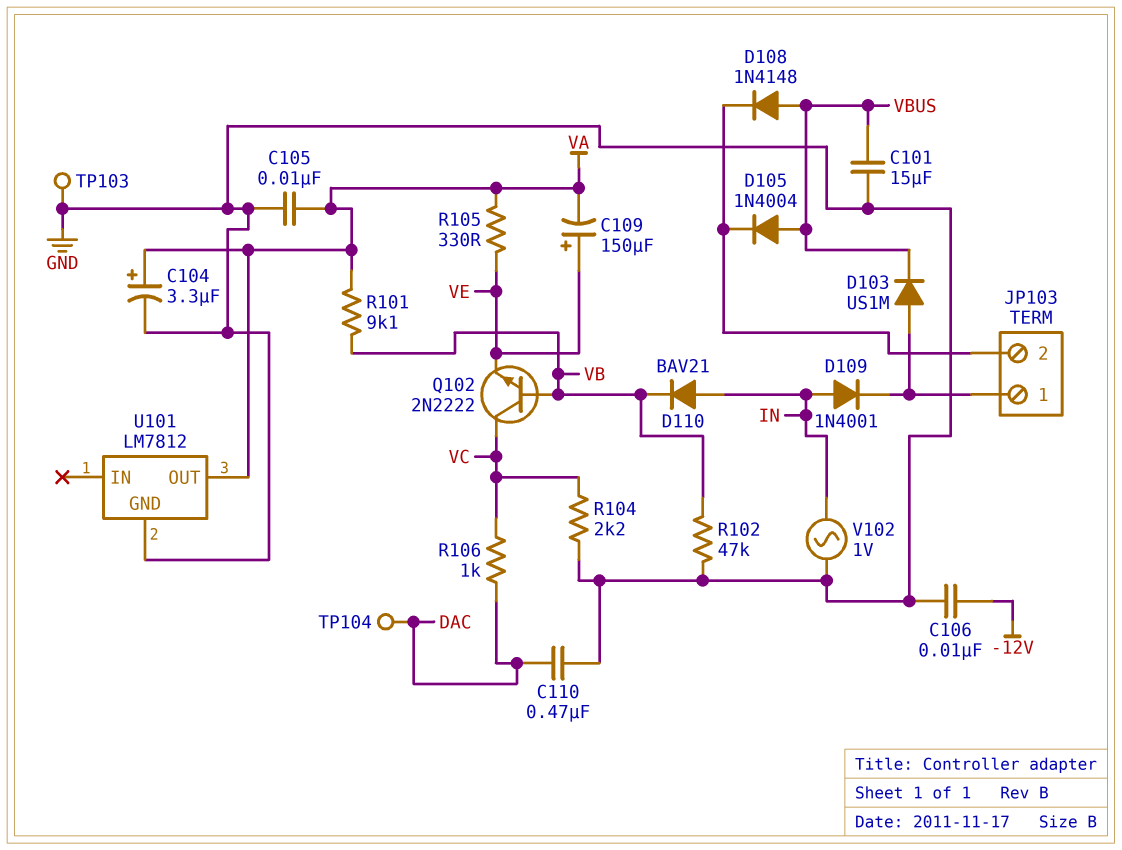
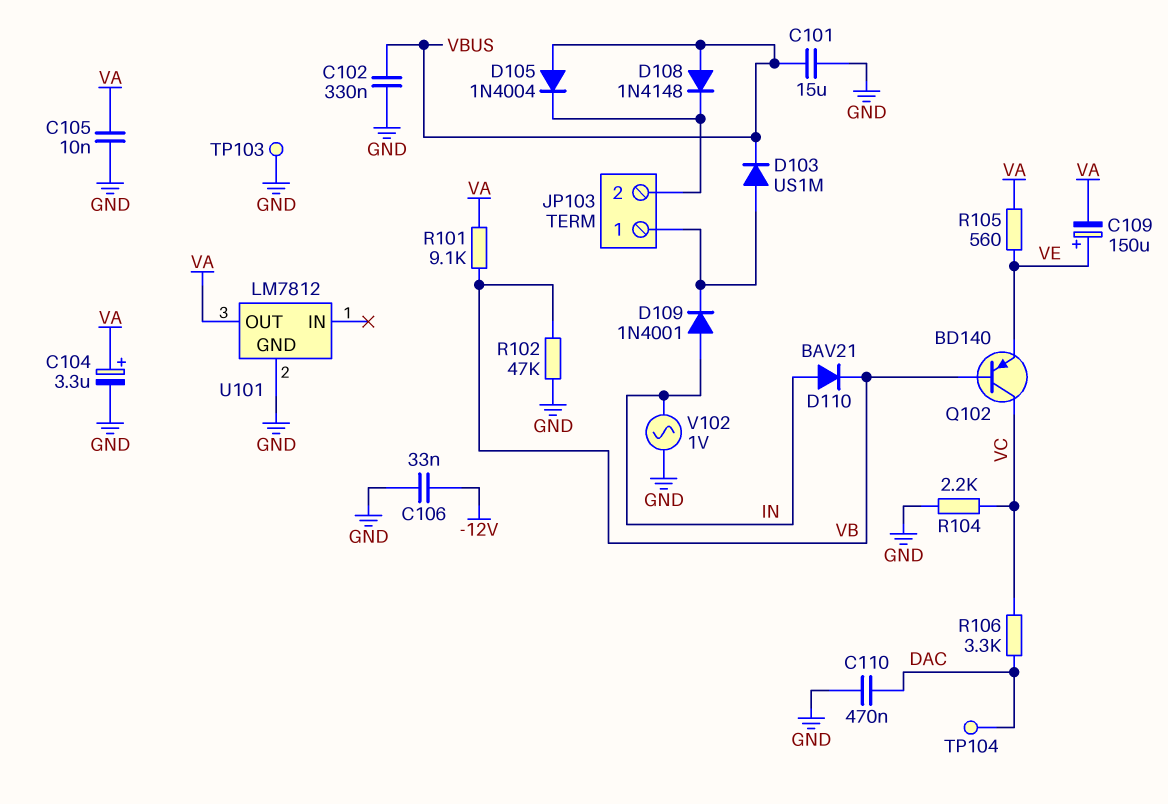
C102: none -> 330nF (GND, VBUS)
C106: 10nF (-12V, GND) -> 33nF (-12V, GND)
Q102: NPN 2N2222 (B VB, C VC, E VE) -> PNP BD140 (B VB, C VC, E VE)
R105: 330 (VA, VE) -> 560 (VA, VE)
R106: 1k (DAC, VC) -> 3.3k (DAC, VC)

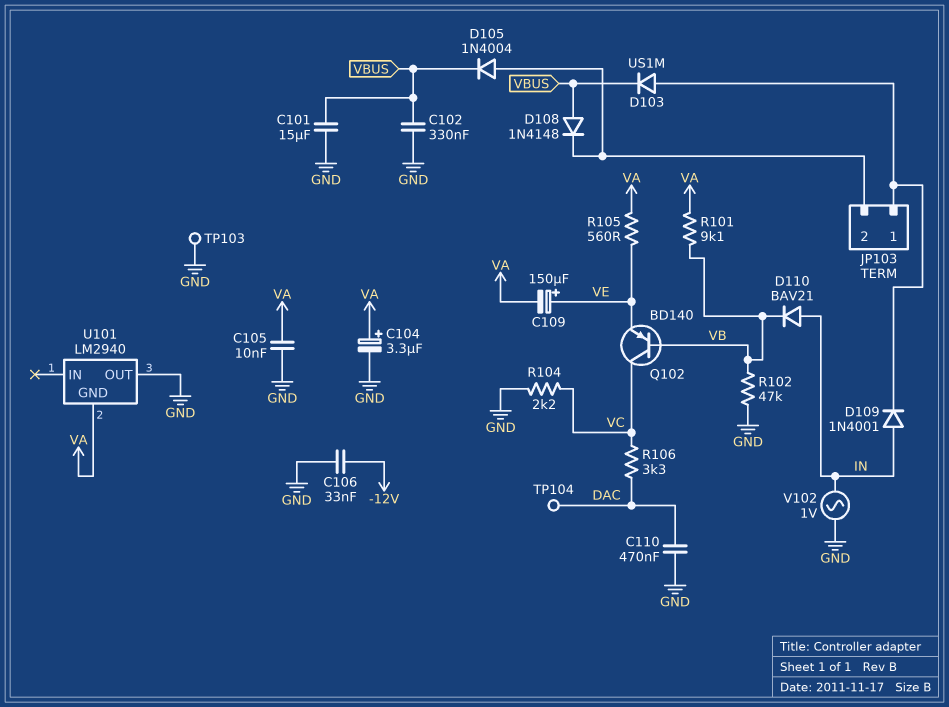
D105: diode 1N4004 (A VBUS, K JP103/2) -> diode 1N4004 (A JP103/2, K VBUS)
U101: LM7812 -> LM2940
U101 pin GND: GND -> VA
U101 pin OUT: VA -> GND

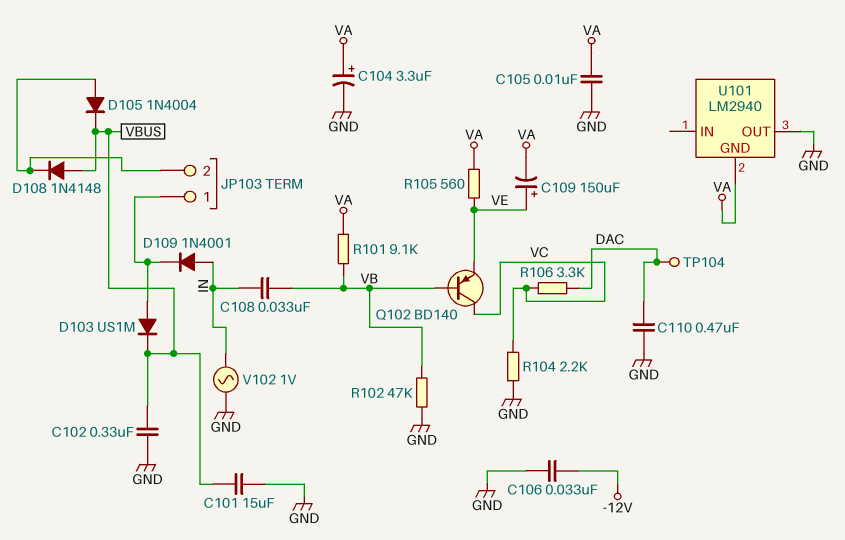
C108: none -> 33nF (IN, VB)
D110: diode BAV21 (A IN, K VB) -> none
TP103: test point (GND) -> none

